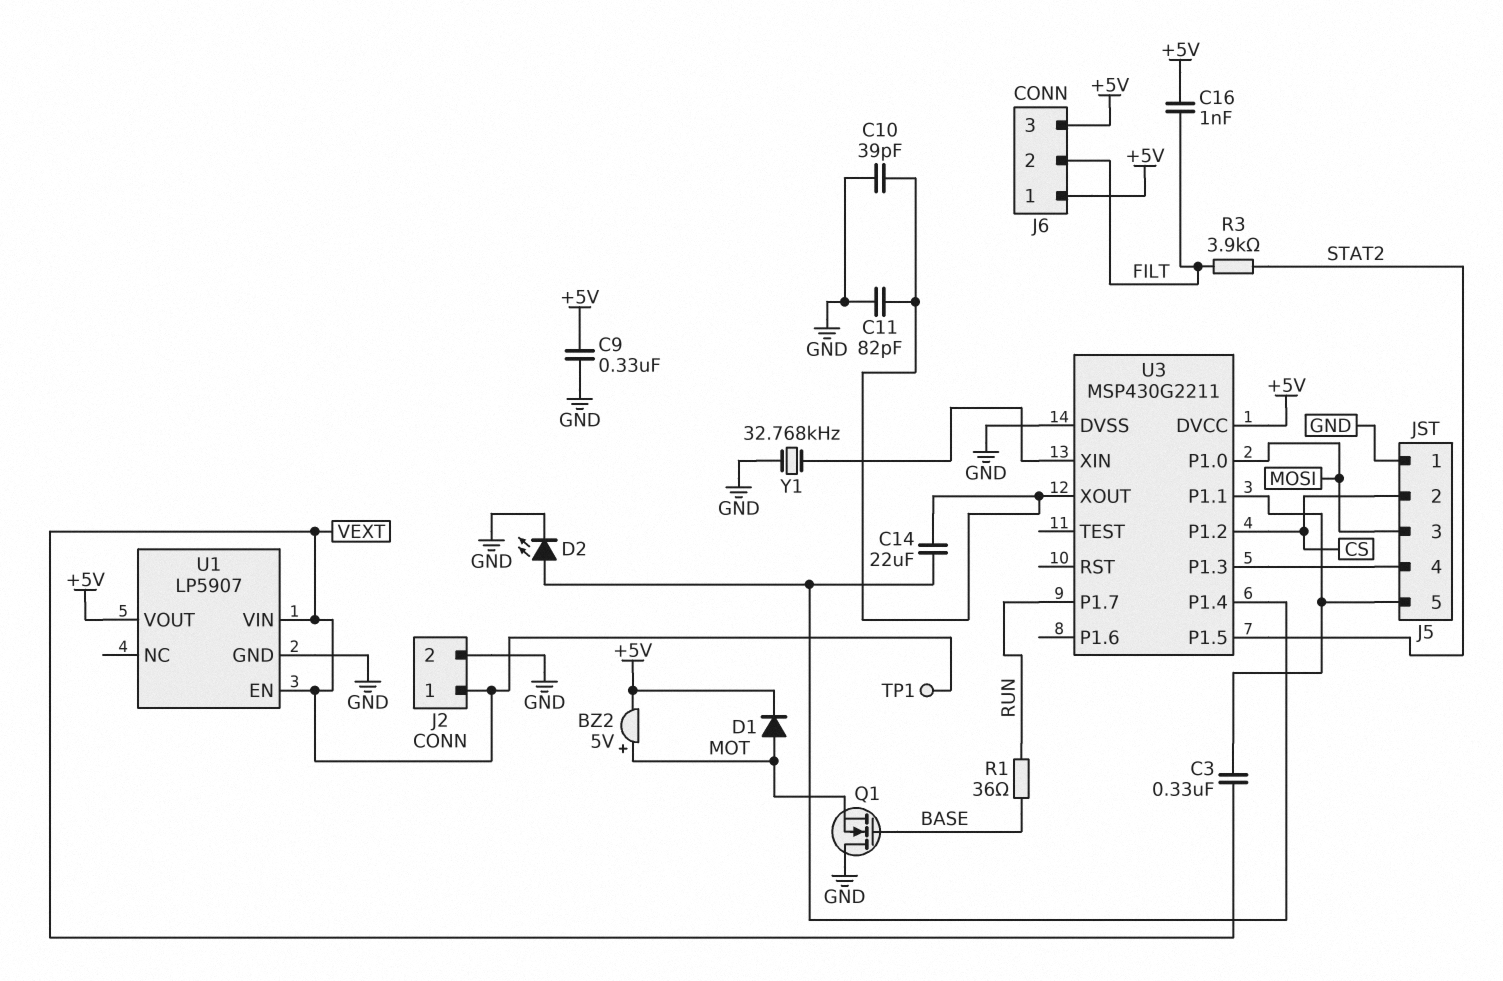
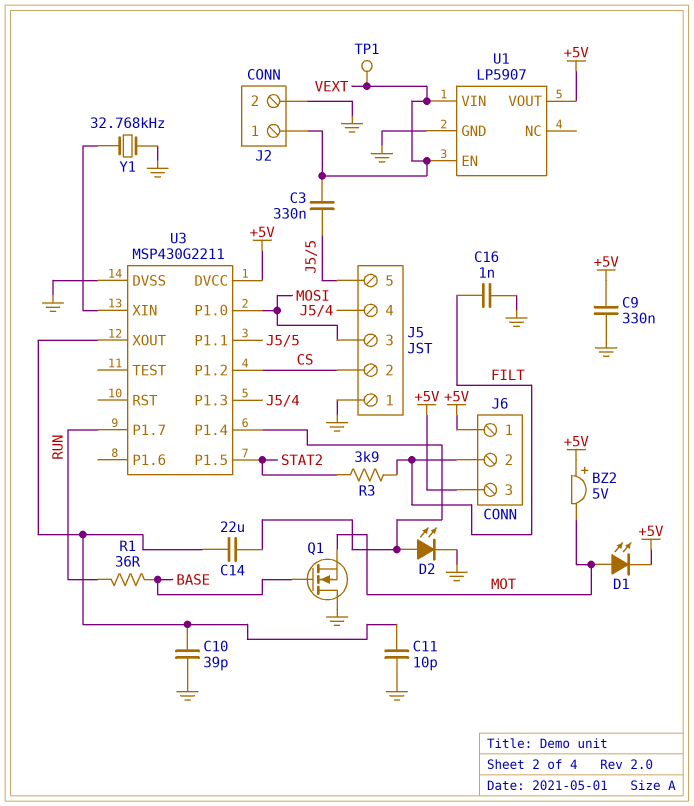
BZ2: buzzer 5V (plus MOT, minus +5V) -> buzzer 5V (plus +5V, minus MOT)
C11: 82pF (GND, U3/XOUT) -> 10pF (GND, U3/XOUT)
C16: 1nF (+5V, FILT) -> 1nF (FILT, GND)
D1: diode (A MOT, K +5V) -> LED (A MOT, K +5V)

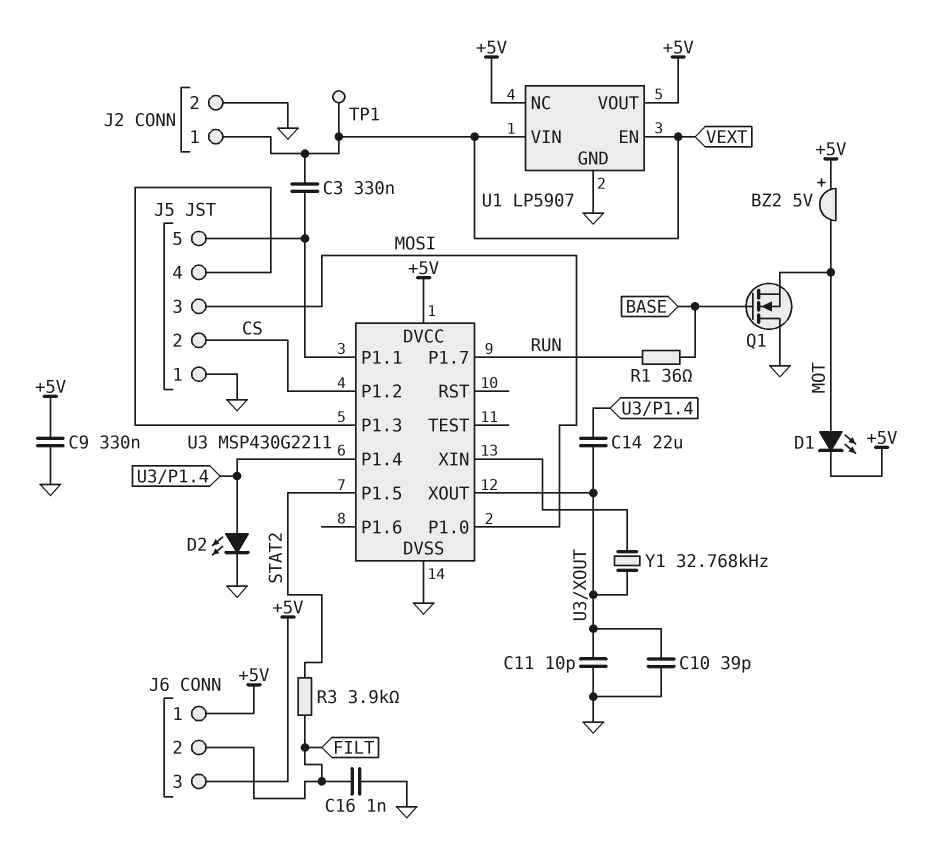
U1 pin NC: none -> +5V
Y1: 32.768kHz (GND, U3/XIN) -> 32.768kHz (U3/XIN, U3/XOUT)

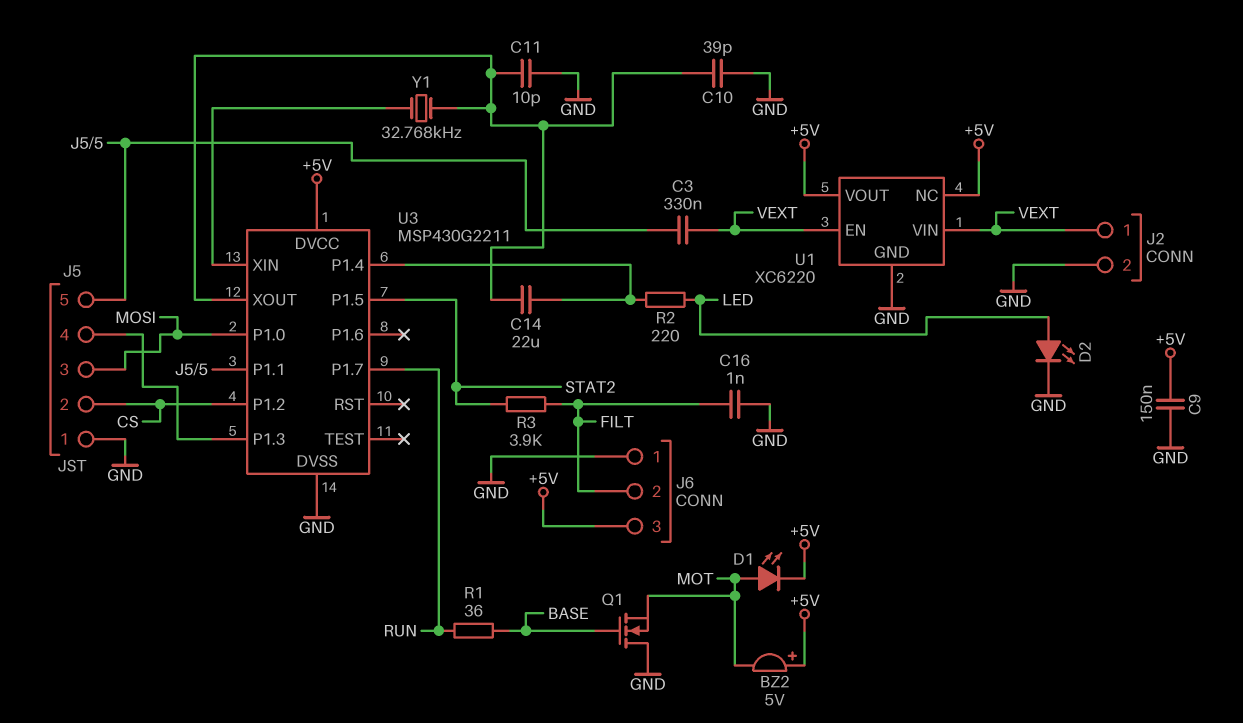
C9: 330nF (+5V, GND) -> 150nF (+5V, GND)
D2: LED (A U3/P1.4, K GND) -> LED (A LED, K GND)
J6 pin 1: +5V -> GND
R2: none -> 220 (LED, U3/P1.4)
TP1: test point (VEXT) -> none
U1: LP5907 -> XC6220

